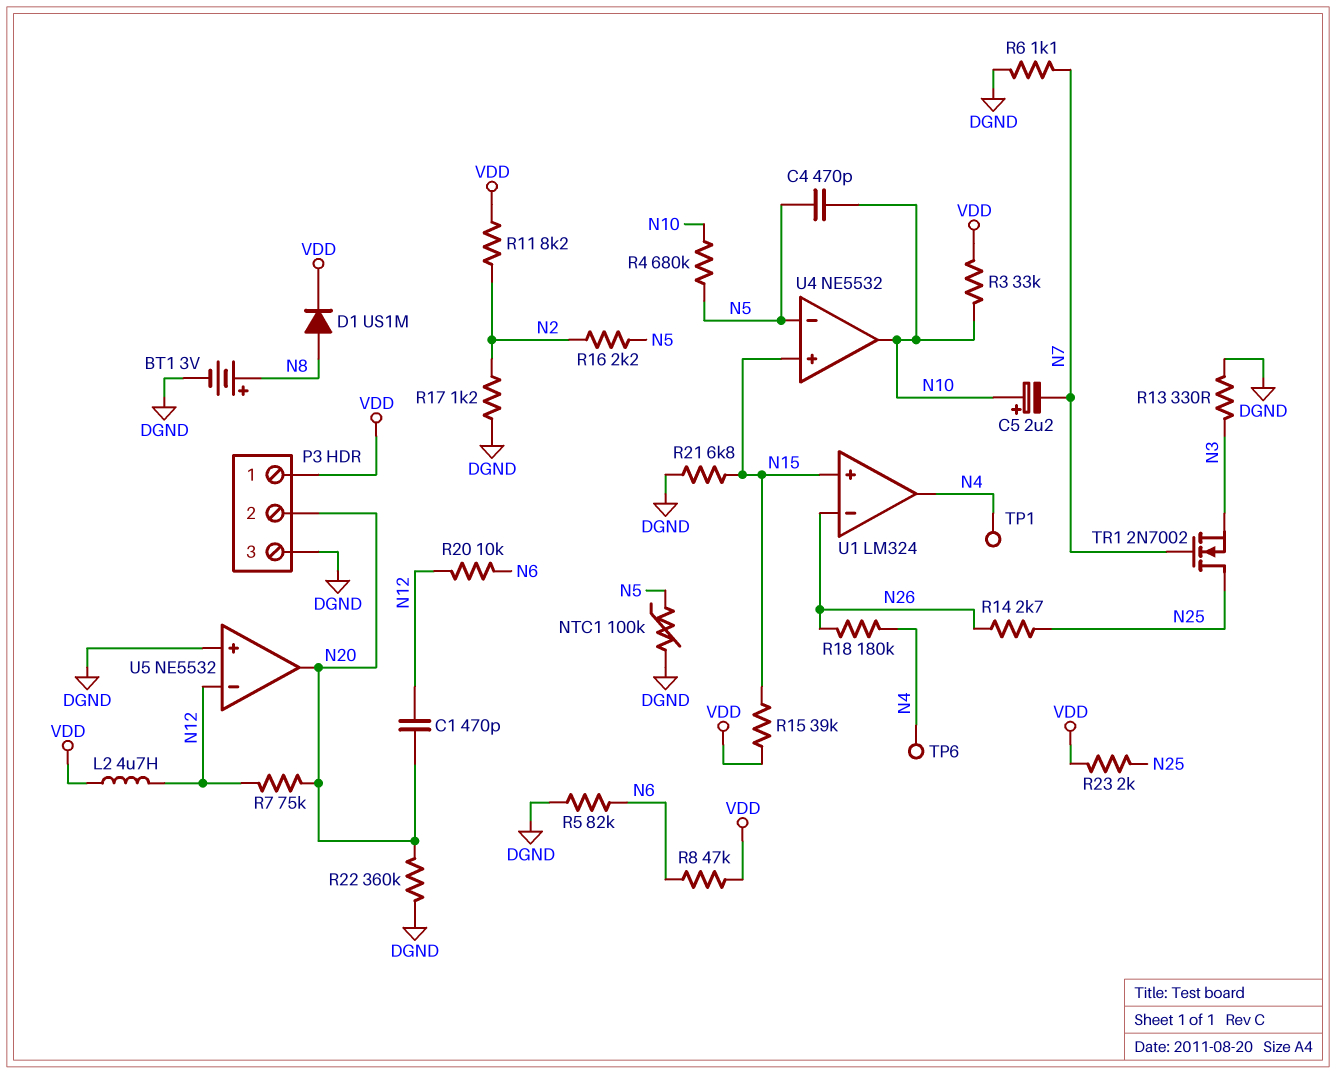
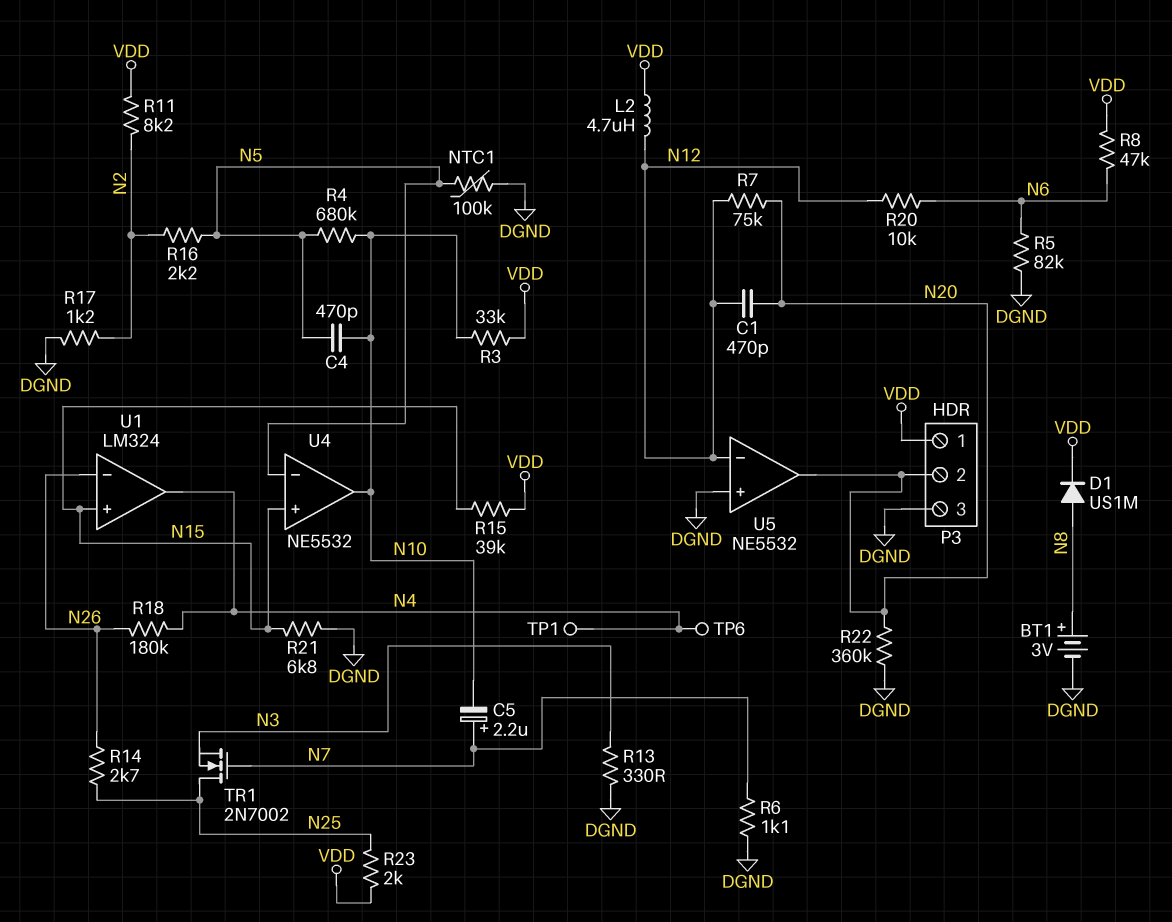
C5: 2.2uF (plus N10, minus N7) -> 2.2uF (plus N7, minus N10)

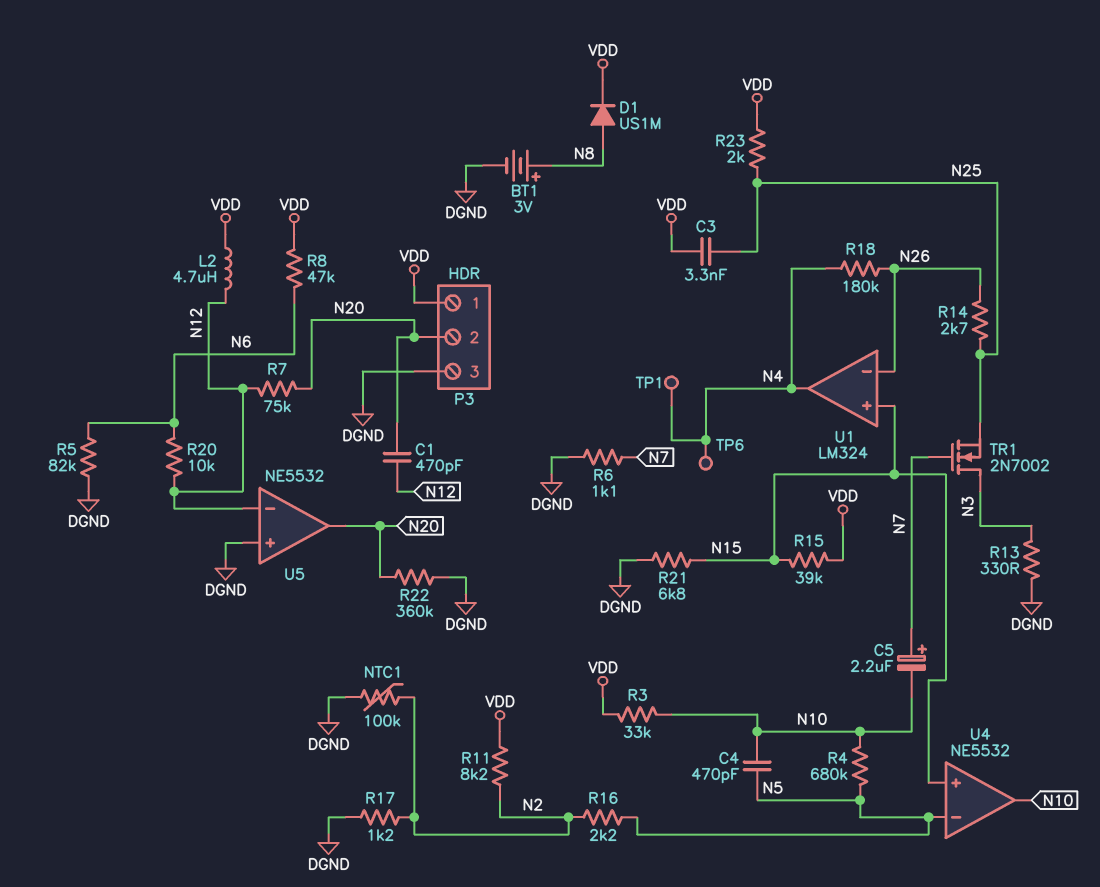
C3: none -> 3.3nF (N25, VDD)
NTC1: 100k (DGND, N5) -> 100k (DGND, N2)
TR1: NMOS 2N7002 (G N7, D N25, S N3) -> NMOS 2N7002 (G N7, D N3, S N25)

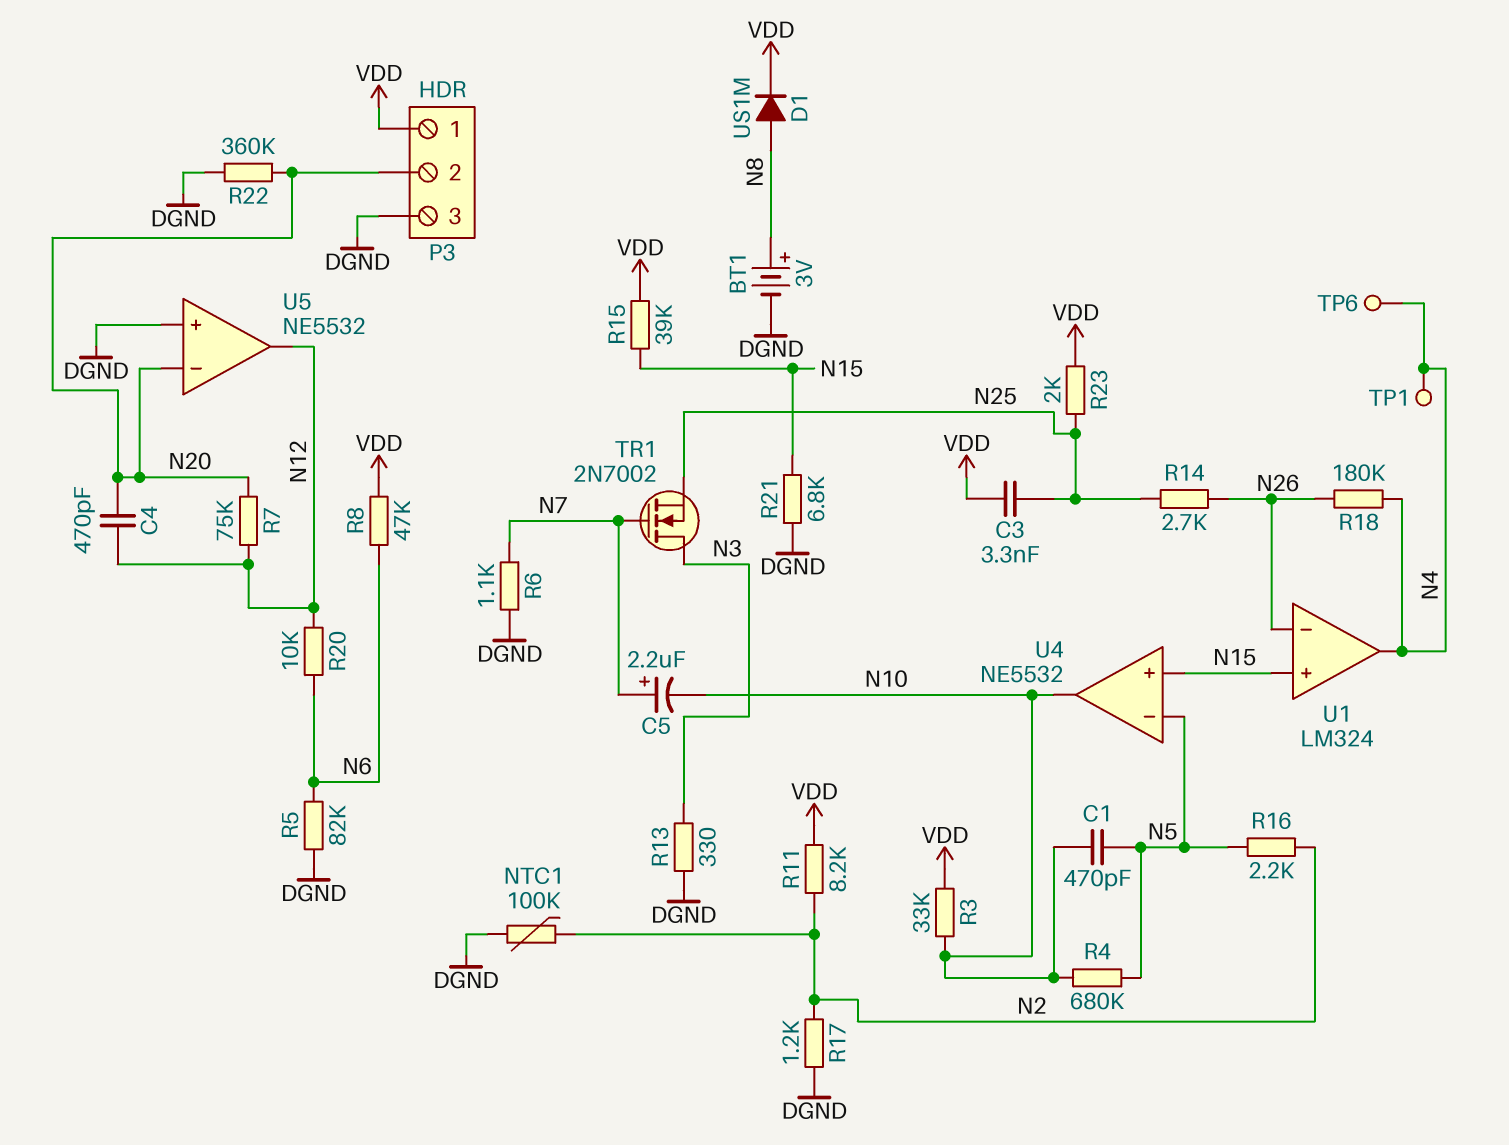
C1: 470pF (N12, N20) -> 470pF (N5, N10)
C4: 470pF (N5, N10) -> 470pF (N12, N20)
L2: 4.7uH (N12, VDD) -> none
U5 pin in-: N12 -> N20
U5 pin out: N20 -> N12

